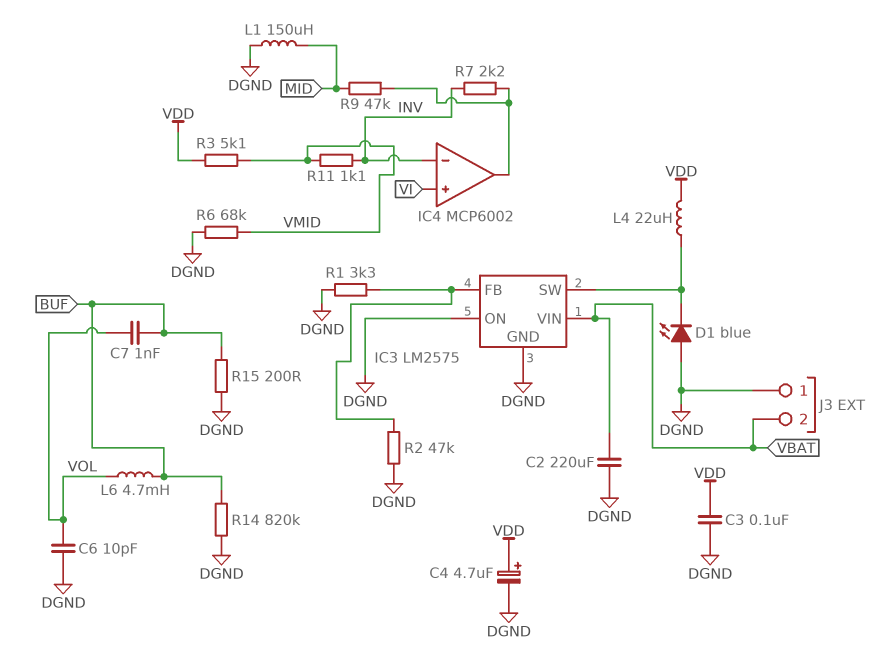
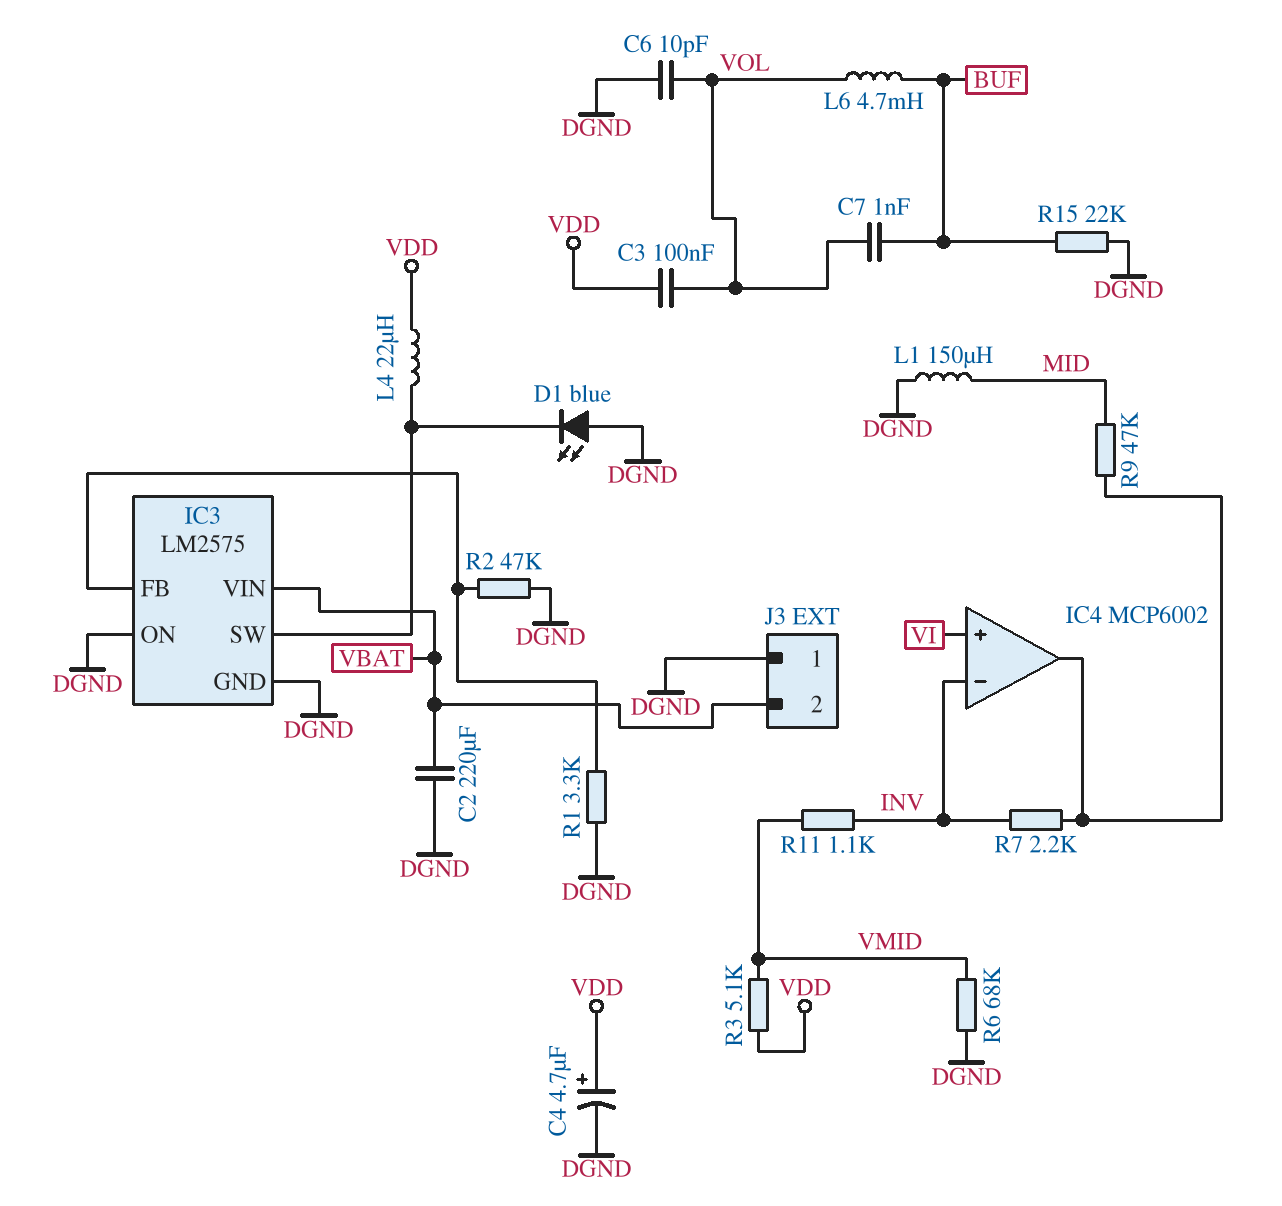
C3: 100nF (DGND, VDD) -> 100nF (VDD, VOL)
R14: 820k (BUF, DGND) -> none
R15: 200 (BUF, DGND) -> 22k (BUF, DGND)

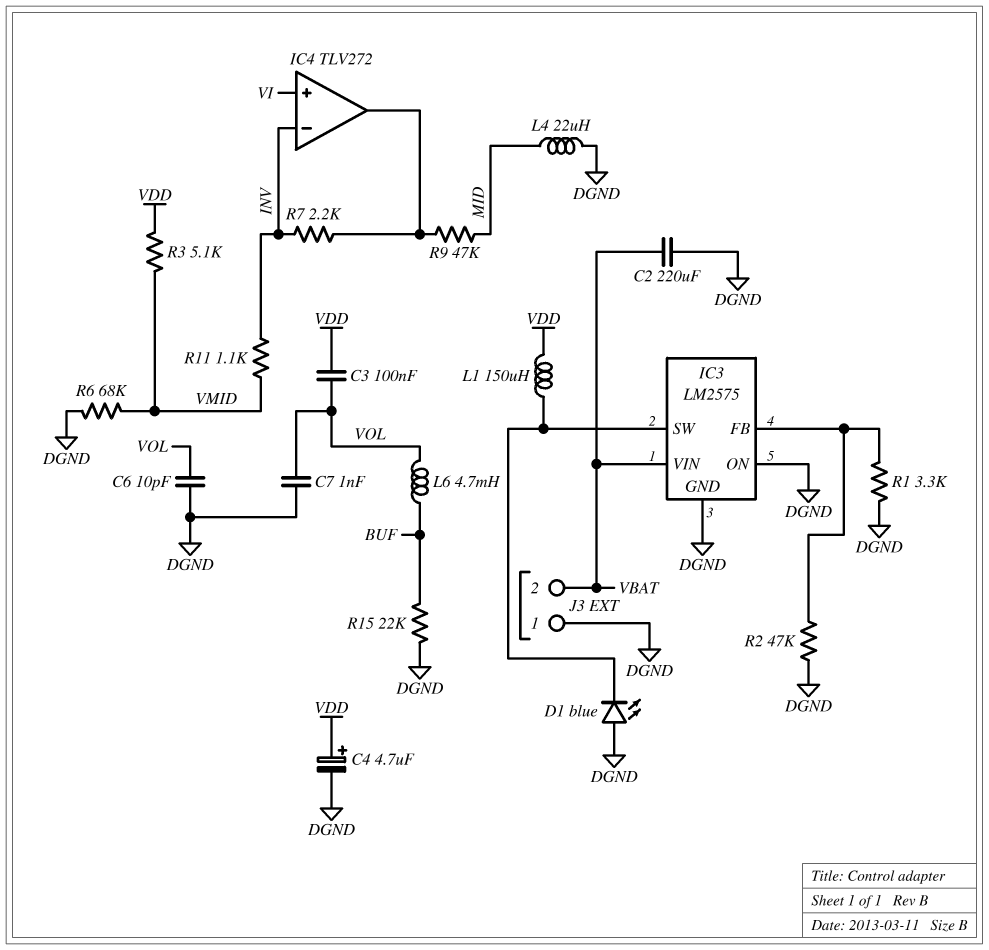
C7: 1nF (BUF, VOL) -> 1nF (DGND, VOL)
IC4: MCP6002 -> TLV272
L1: 150uH (DGND, MID) -> 150uH (IC3/SW, VDD)
L4: 22uH (IC3/SW, VDD) -> 22uH (DGND, MID)

